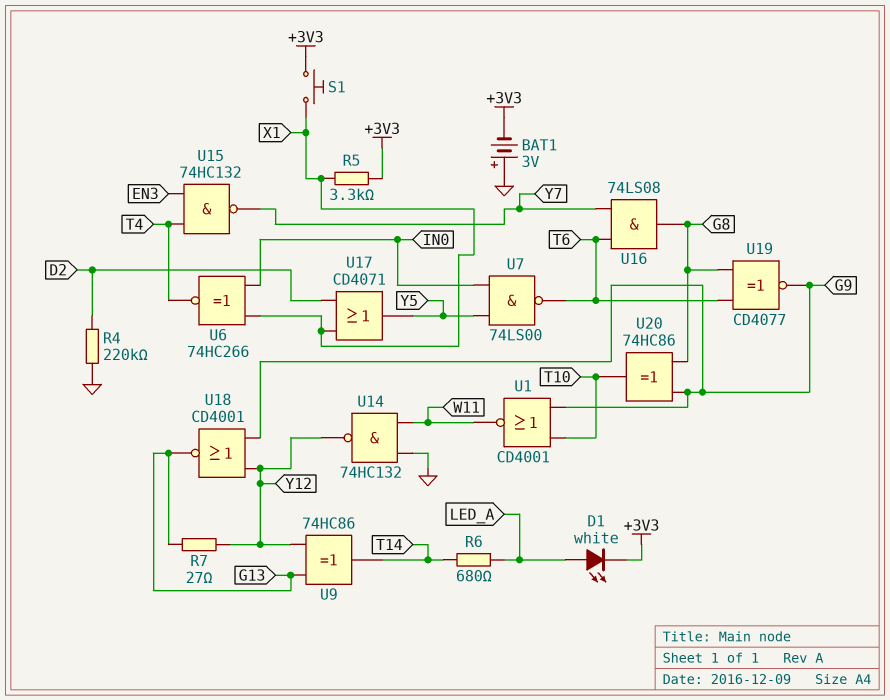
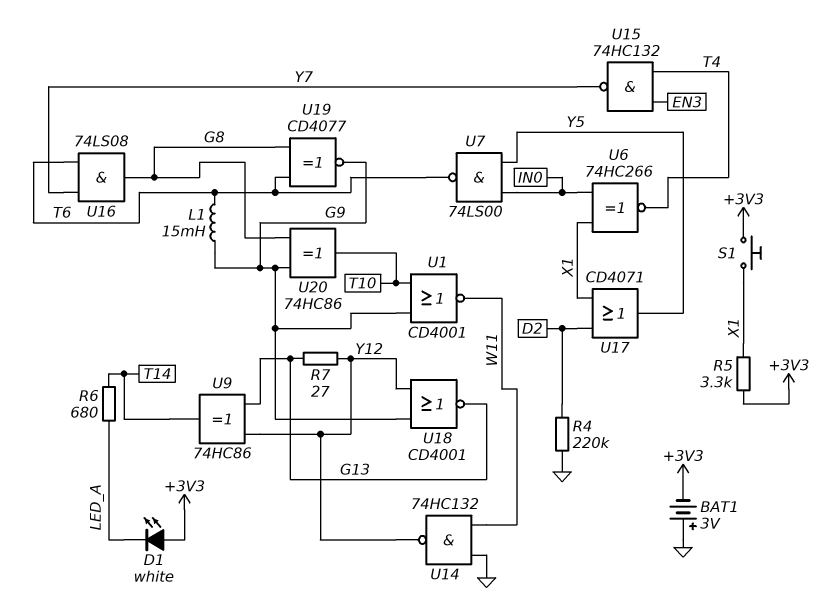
D1: LED white (A LED_A, K +3V3) -> LED white (A +3V3, K LED_A)
L1: none -> 15mH (G9, T6)

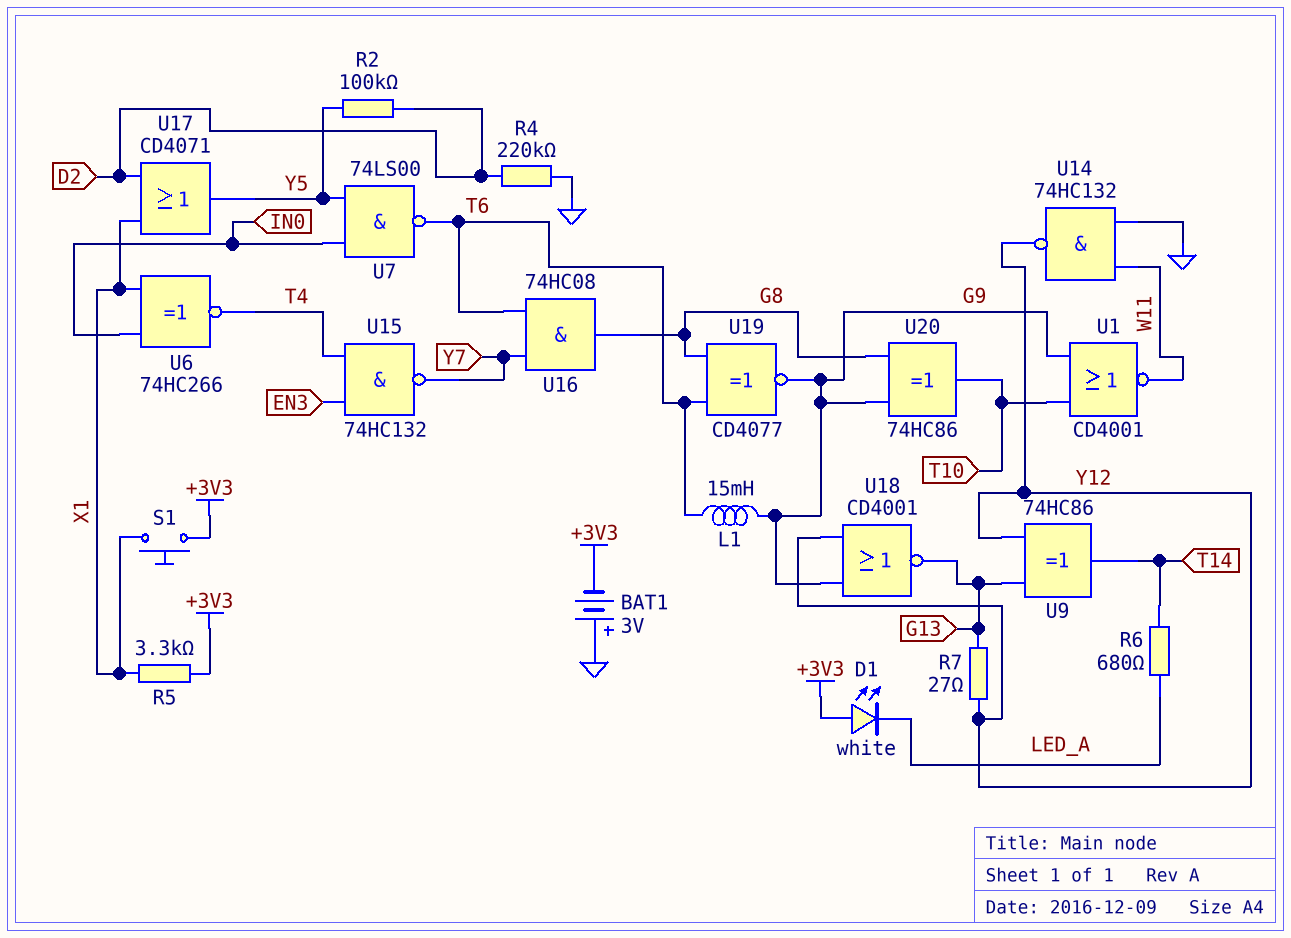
R2: none -> 100k (D2, Y5)
U16: AND 74LS08 (in T6, in Y7, out G8) -> AND 74HC08 (in T6, in Y7, out G8)

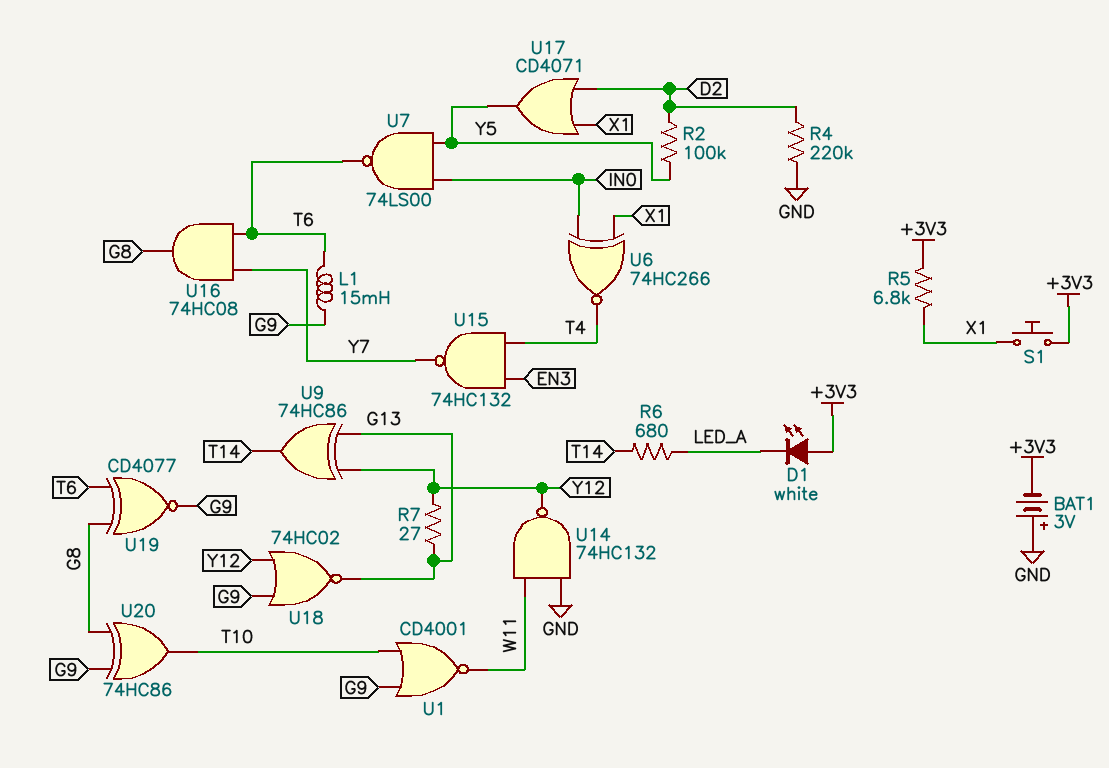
R5: 3.3k (+3V3, X1) -> 6.8k (+3V3, X1)
U18: NOR CD4001 (in G9, in Y12, out G13) -> NOR 74HC02 (in G9, in Y12, out G13)

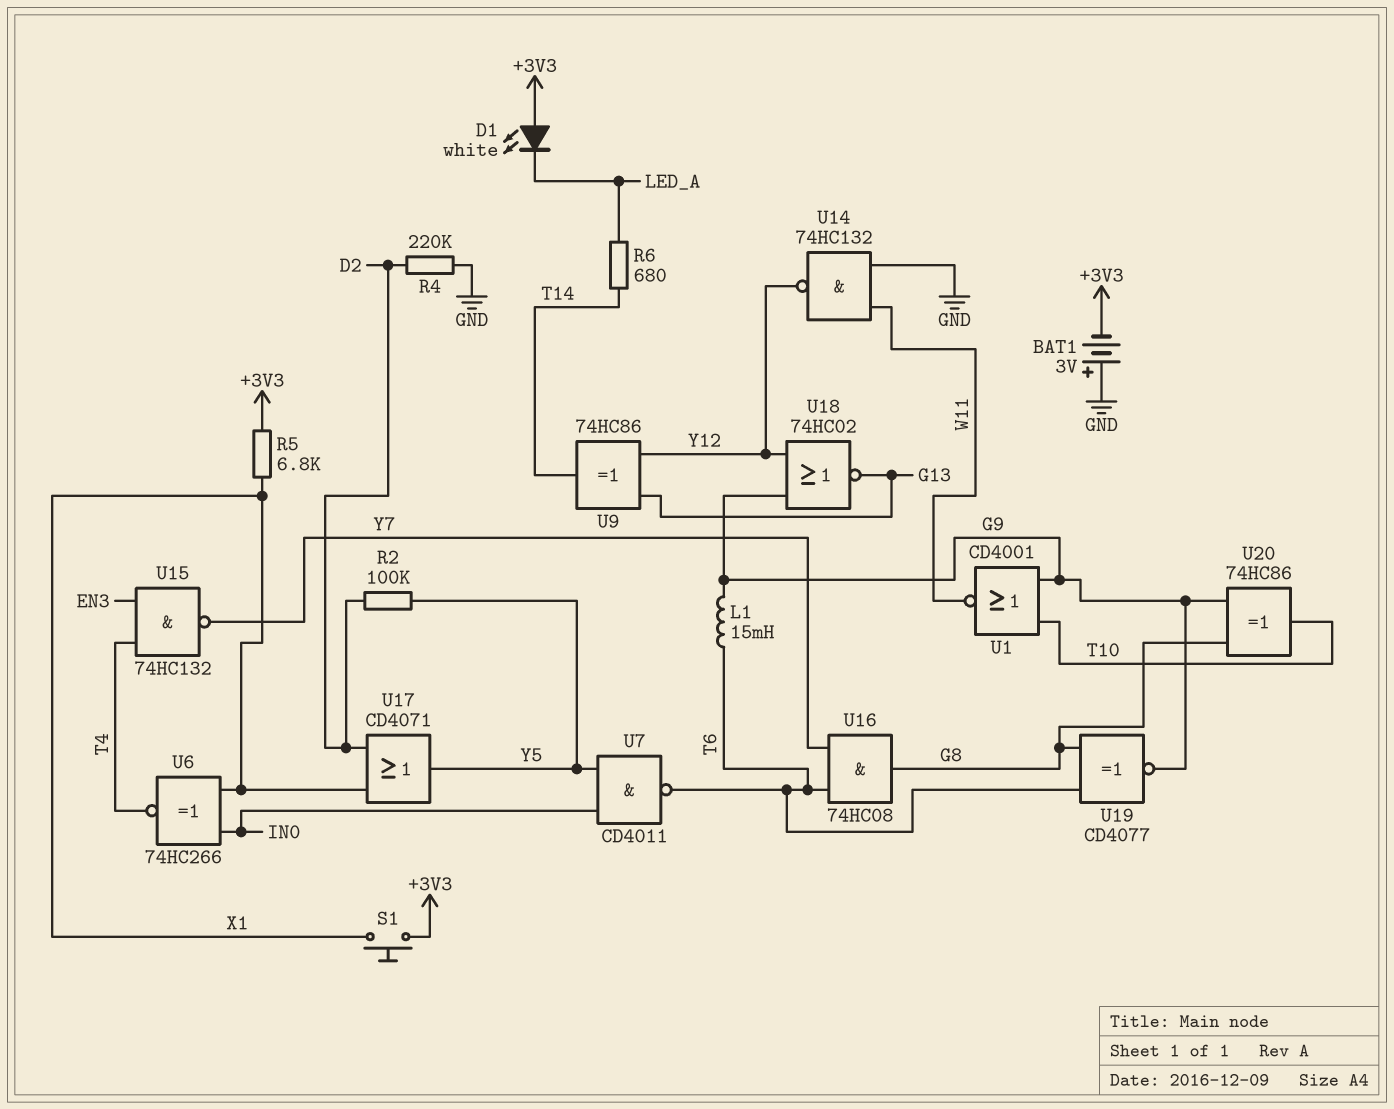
R7: 27 (G13, Y12) -> none
U7: NAND 74LS00 (in IN0, in Y5, out T6) -> NAND CD4011 (in IN0, in Y5, out T6)

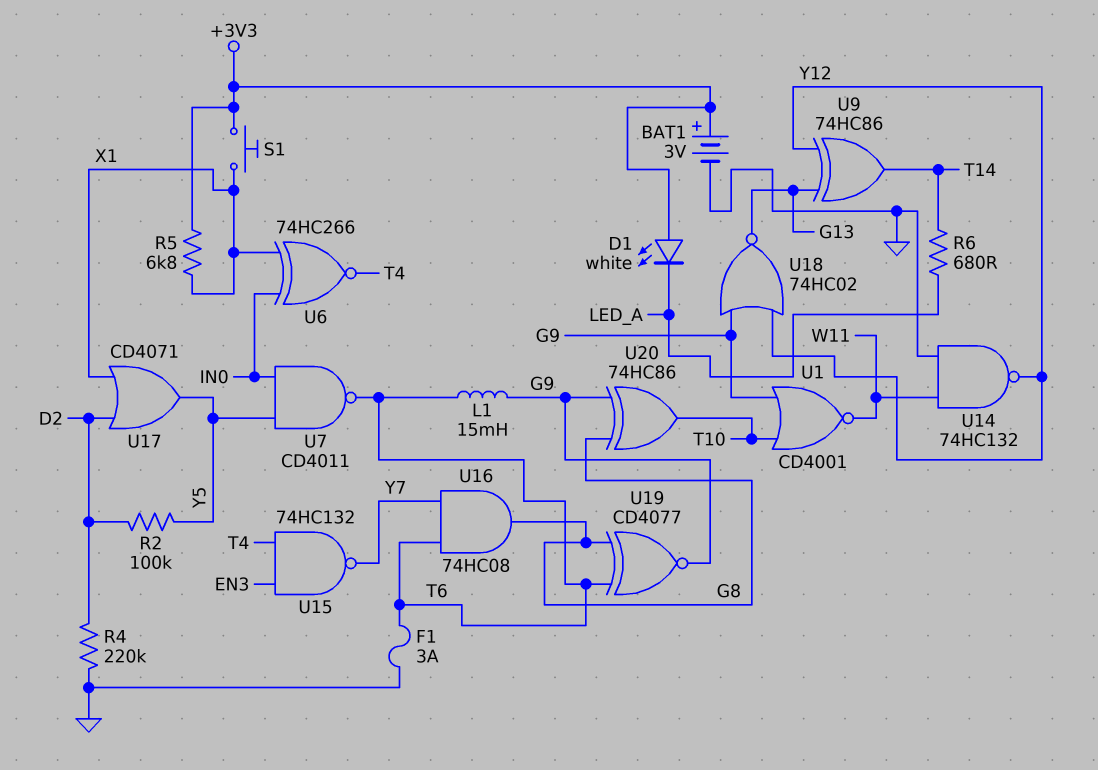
BAT1: 3V (plus GND, minus +3V3) -> 3V (plus +3V3, minus GND)
F1: none -> 3A (GND, T6)

